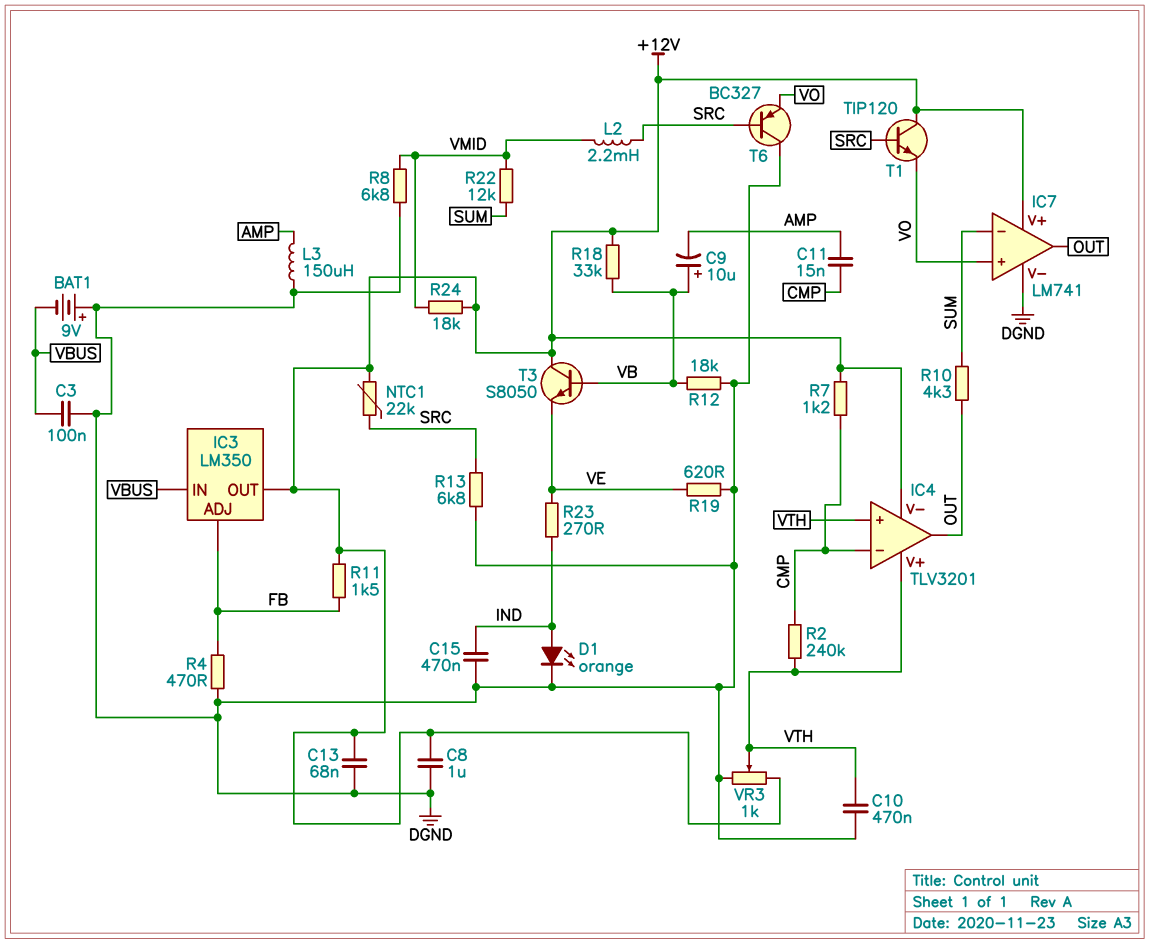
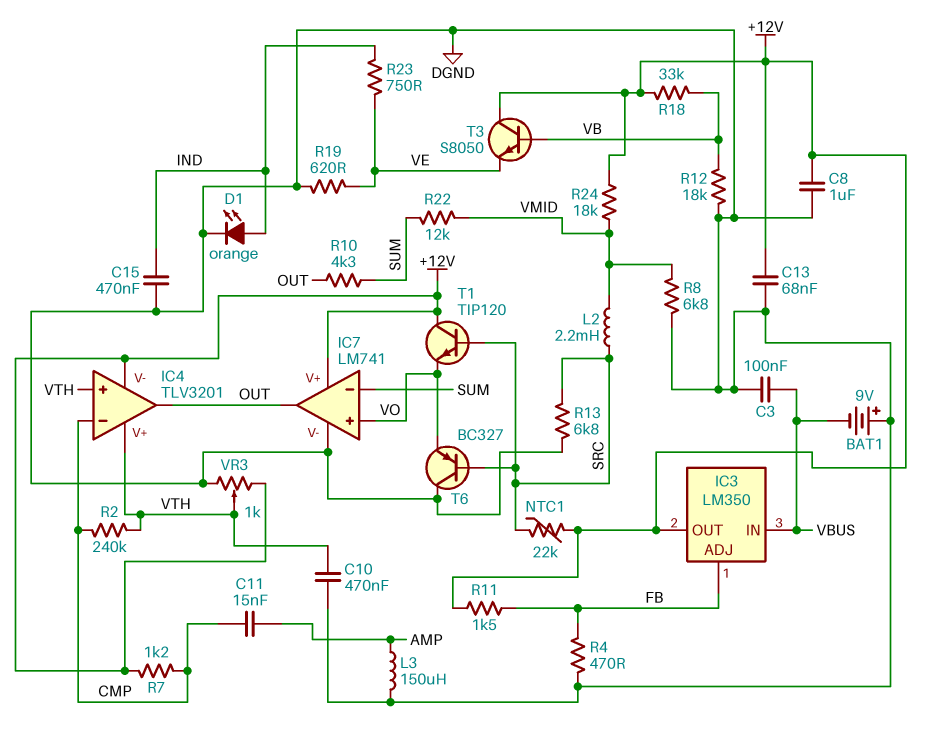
C9: 10uF (plus VB, minus AMP) -> none
R23: 270 (IND, VE) -> 750 (IND, VE)

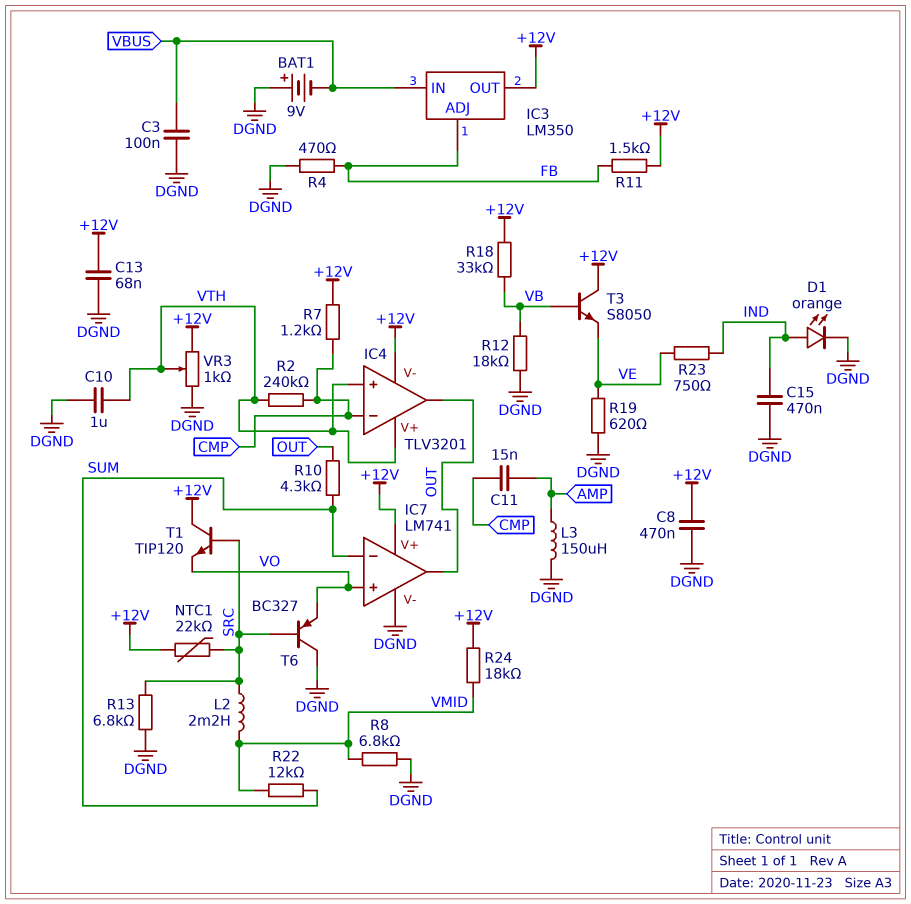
C8: 1uF (+12V, DGND) -> 470nF (+12V, DGND)
C10: 470nF (DGND, VTH) -> 1uF (DGND, VTH)

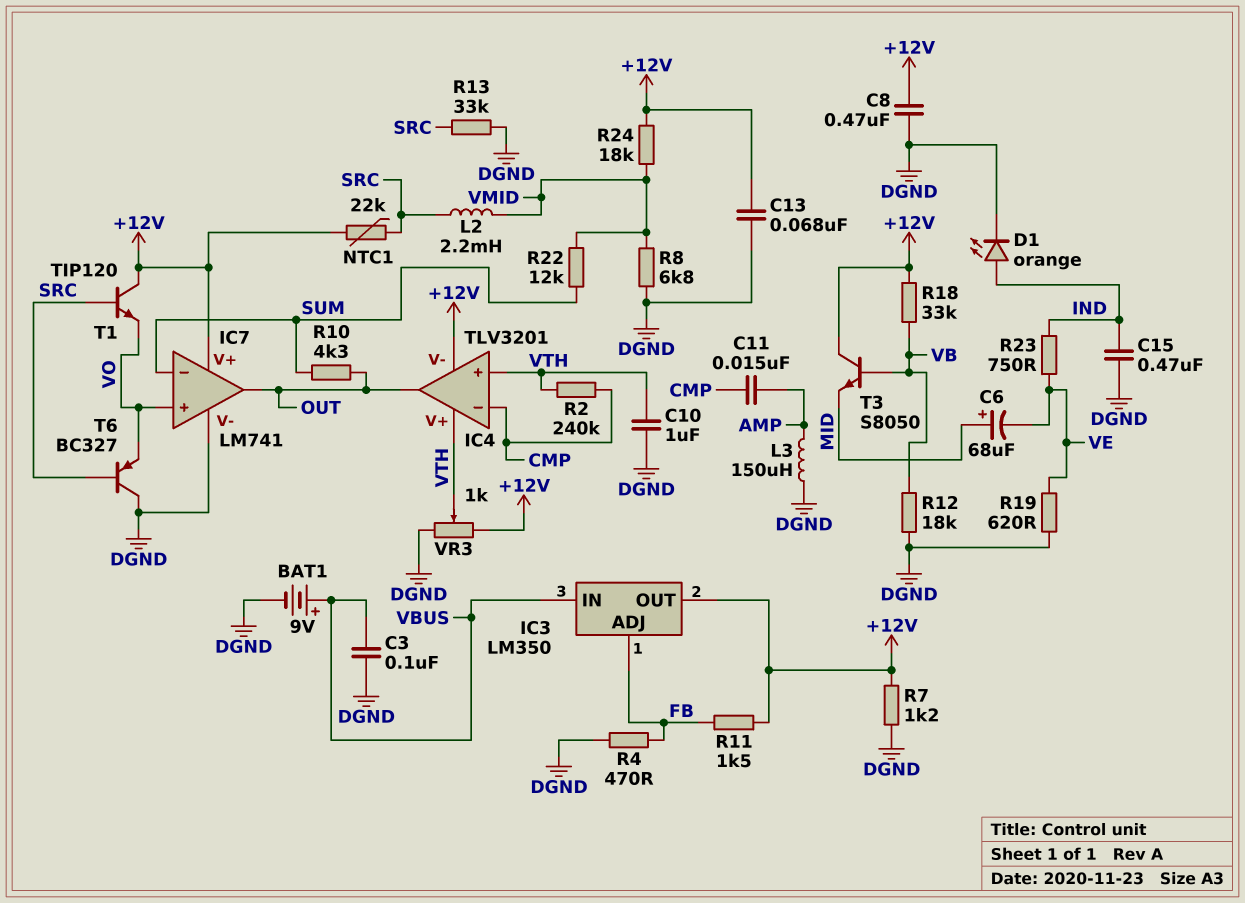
BAT1: 9V (plus DGND, minus VBUS) -> 9V (plus VBUS, minus DGND)
C6: none -> 68uF (plus MID, minus VE)
R7: 1.2k (+12V, CMP) -> 1.2k (+12V, DGND)
R13: 6.8k (DGND, SRC) -> 33k (DGND, SRC)
T3: NPN S8050 (B VB, C +12V, E VE) -> NPN S8050 (B VB, C +12V, E MID)

